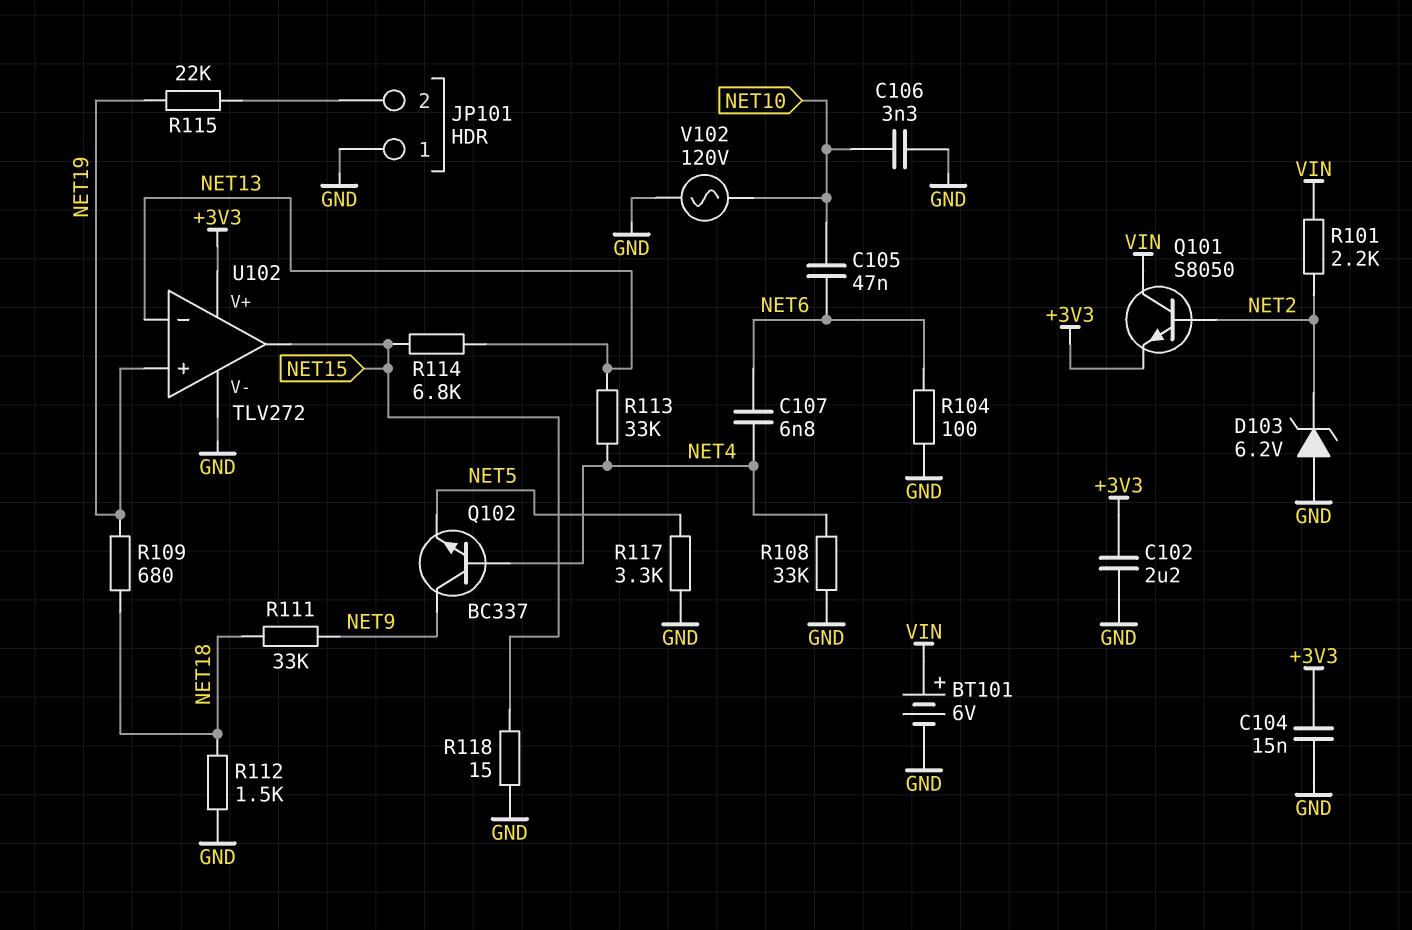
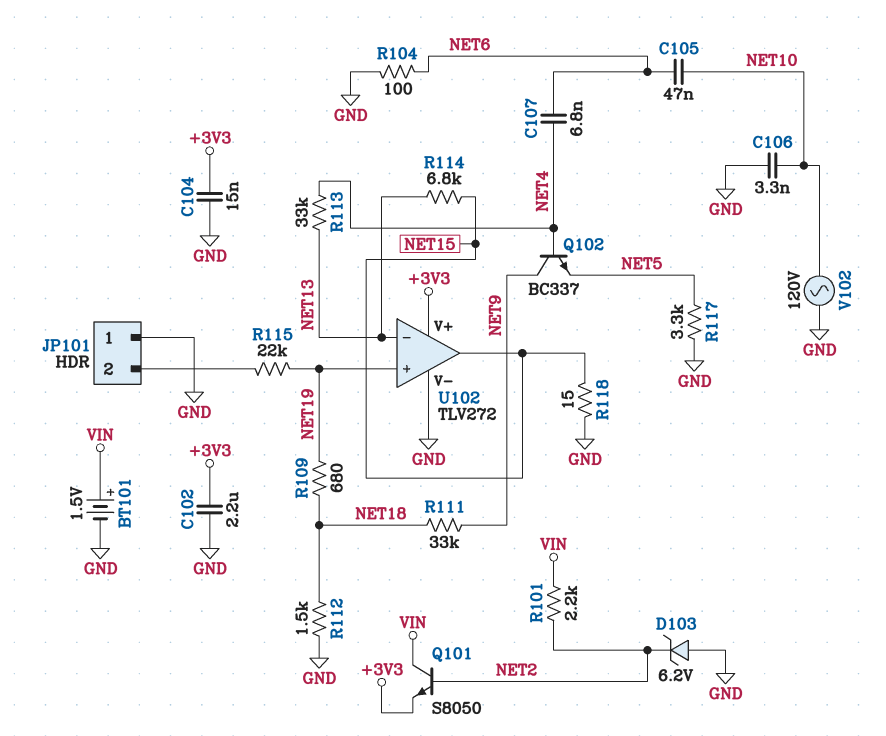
BT101: 6V (plus VIN, minus GND) -> 1.5V (plus VIN, minus GND)
R108: 33k (GND, NET4) -> none

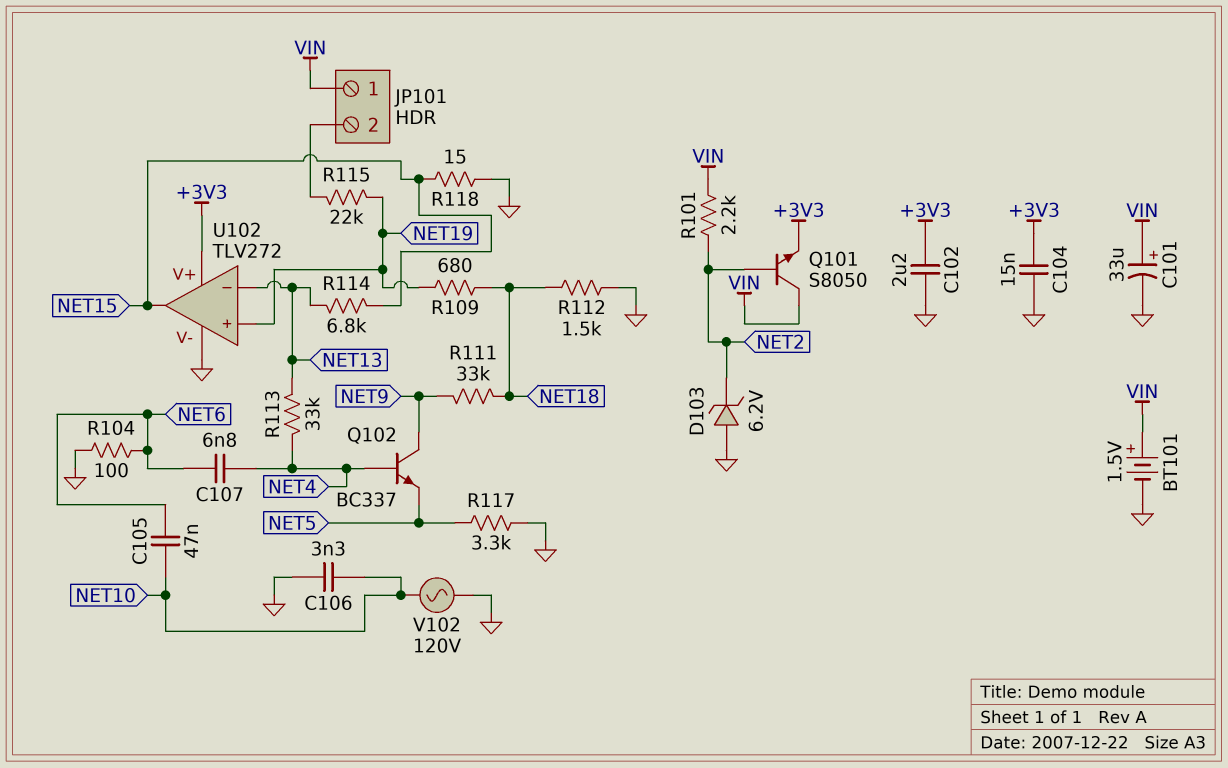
C101: none -> 33uF (plus VIN, minus GND)
JP101 pin 1: GND -> VIN

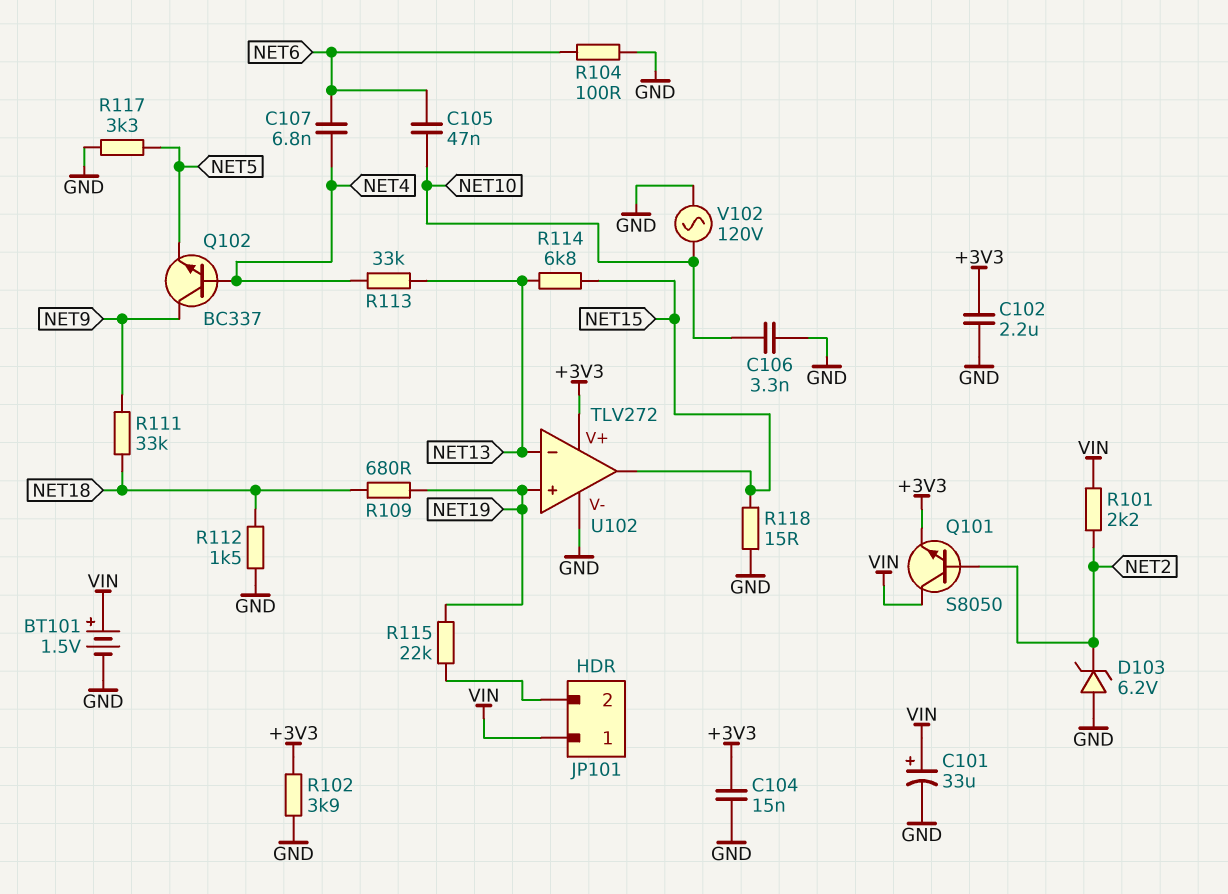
R102: none -> 3.9k (+3V3, GND)

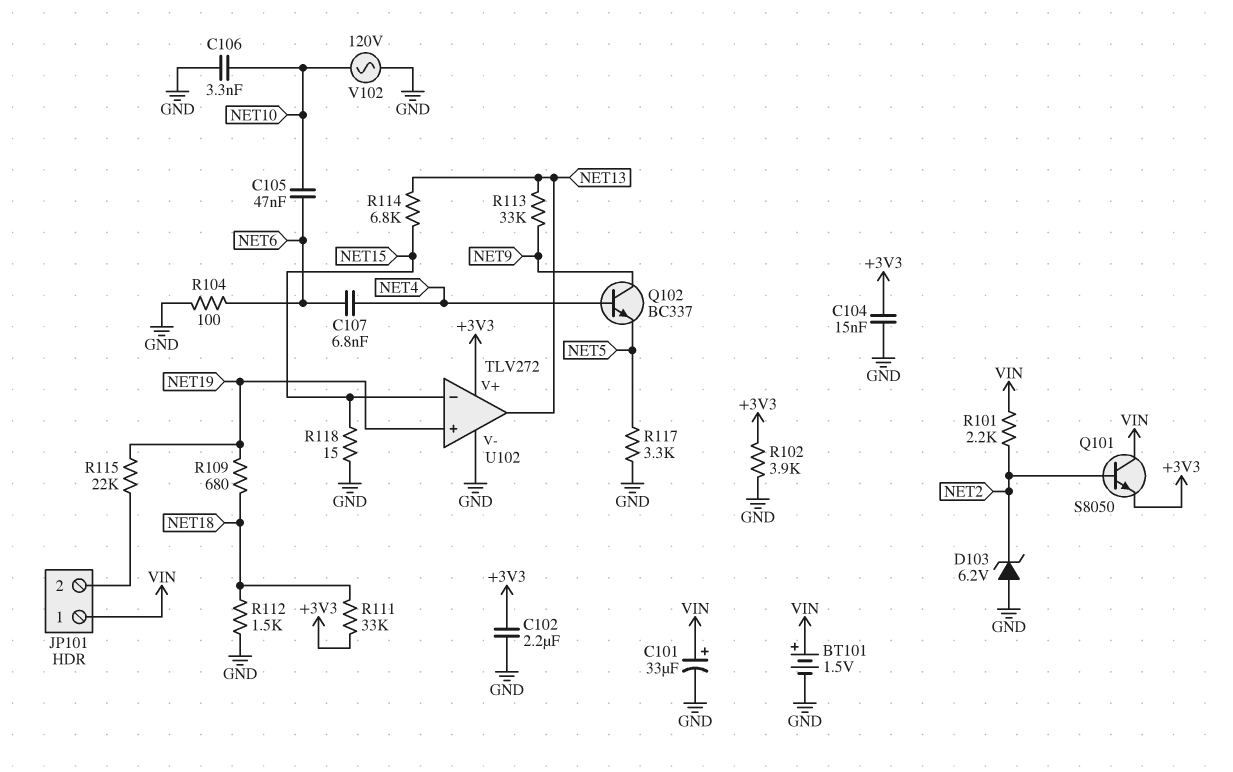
R111: 33k (NET9, NET18) -> 33k (+3V3, NET18)
R113: 33k (NET4, NET13) -> 33k (NET9, NET13)
U102 pin in-: NET13 -> NET15
U102 pin out: NET15 -> NET13

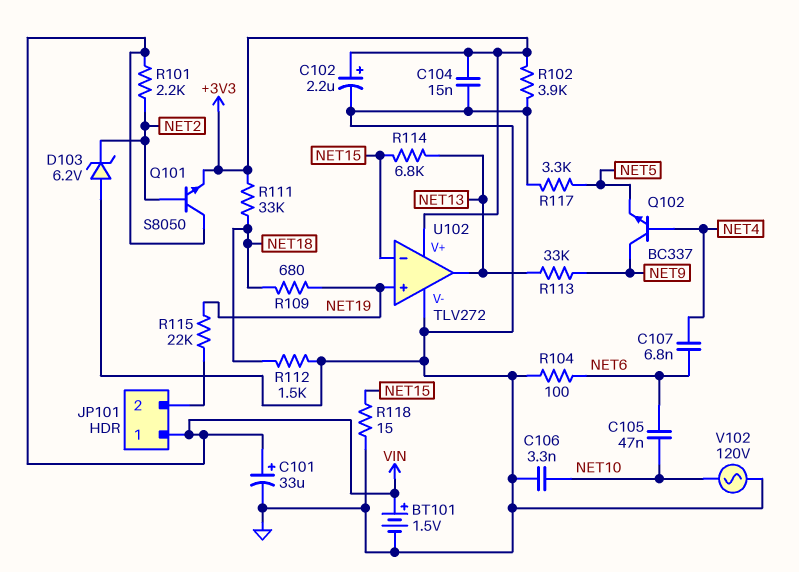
C102: 2.2uF (+3V3, GND) -> 2.2uF (plus +3V3, minus GND)

